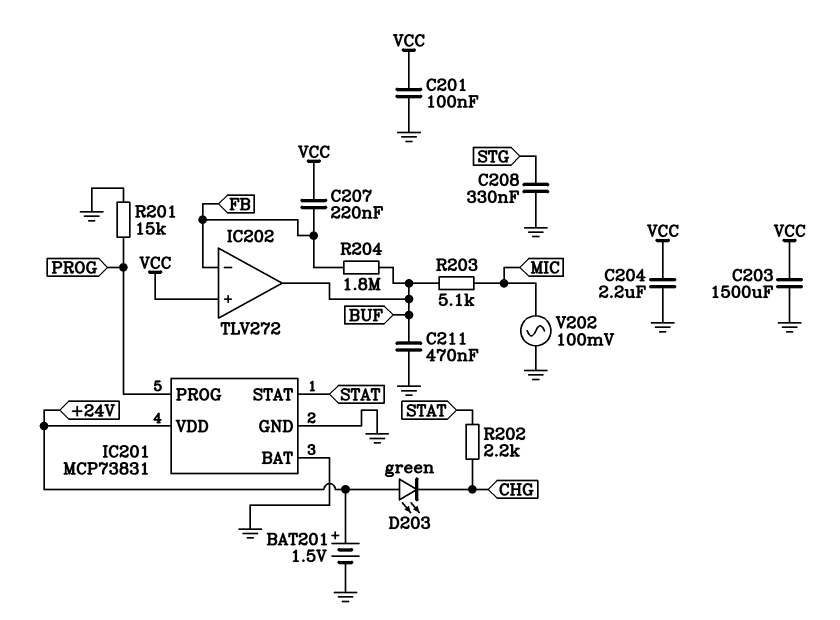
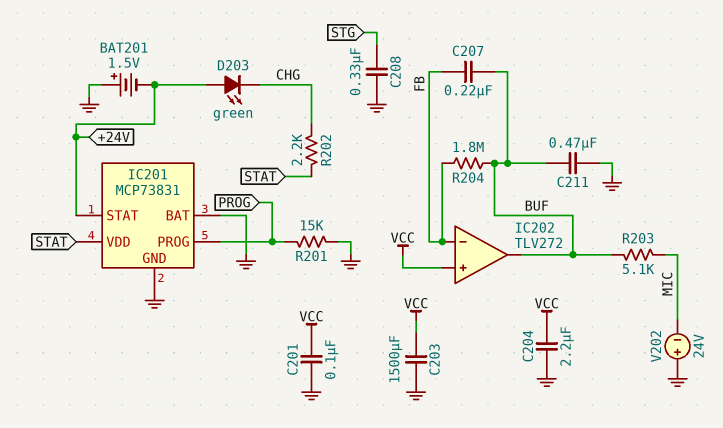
BAT201: 1.5V (plus +24V, minus GND) -> 1.5V (plus GND, minus +24V)
C207: 220nF (FB, VCC) -> 220nF (BUF, FB)
IC201 pin STAT: STAT -> +24V
IC201 pin VDD: +24V -> STAT
V202: AC 100mV (GND, MIC) -> 24V (plus GND, minus MIC)

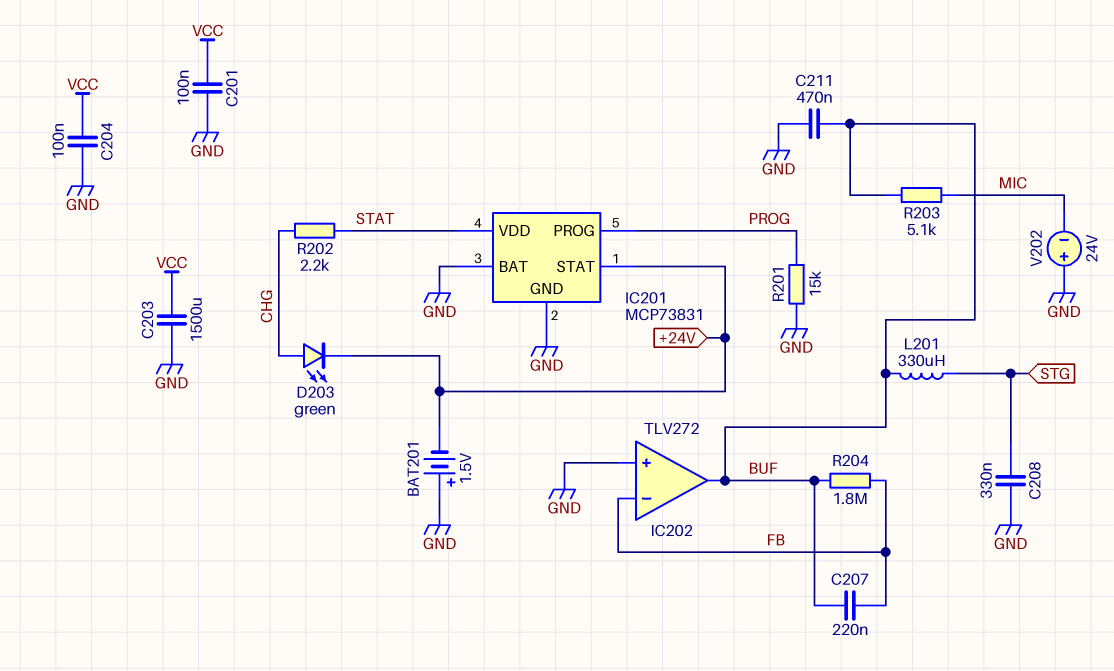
C204: 2.2uF (GND, VCC) -> 100nF (GND, VCC)
D203: LED green (A +24V, K CHG) -> LED green (A CHG, K +24V)
IC202 pin in+: VCC -> GND
L201: none -> 330uH (BUF, STG)

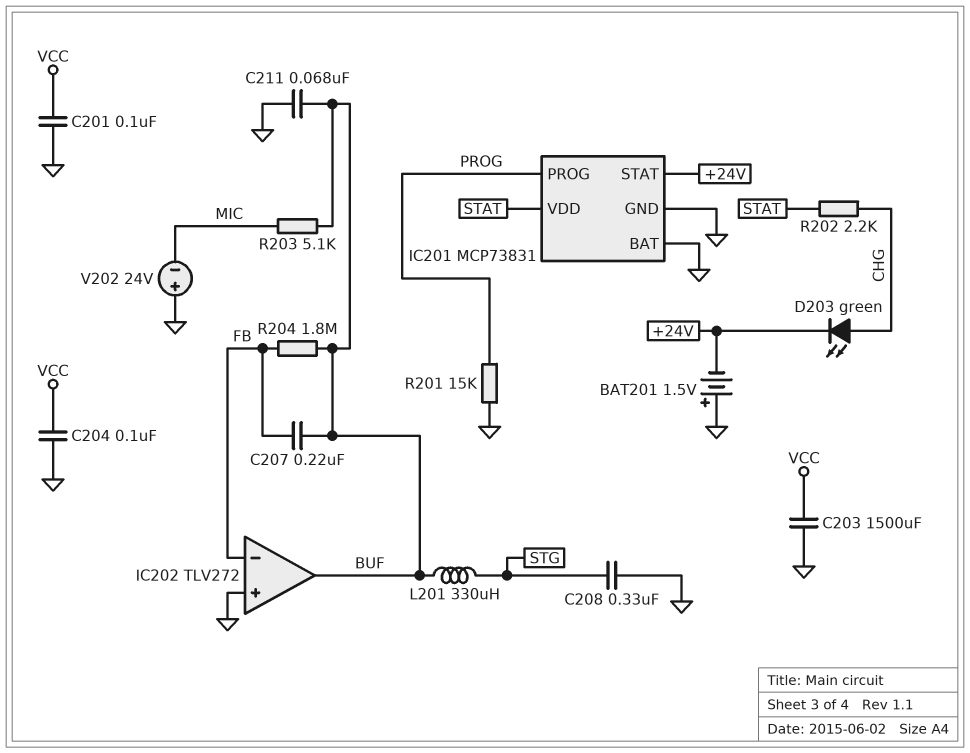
C211: 470nF (BUF, GND) -> 68nF (BUF, GND)

